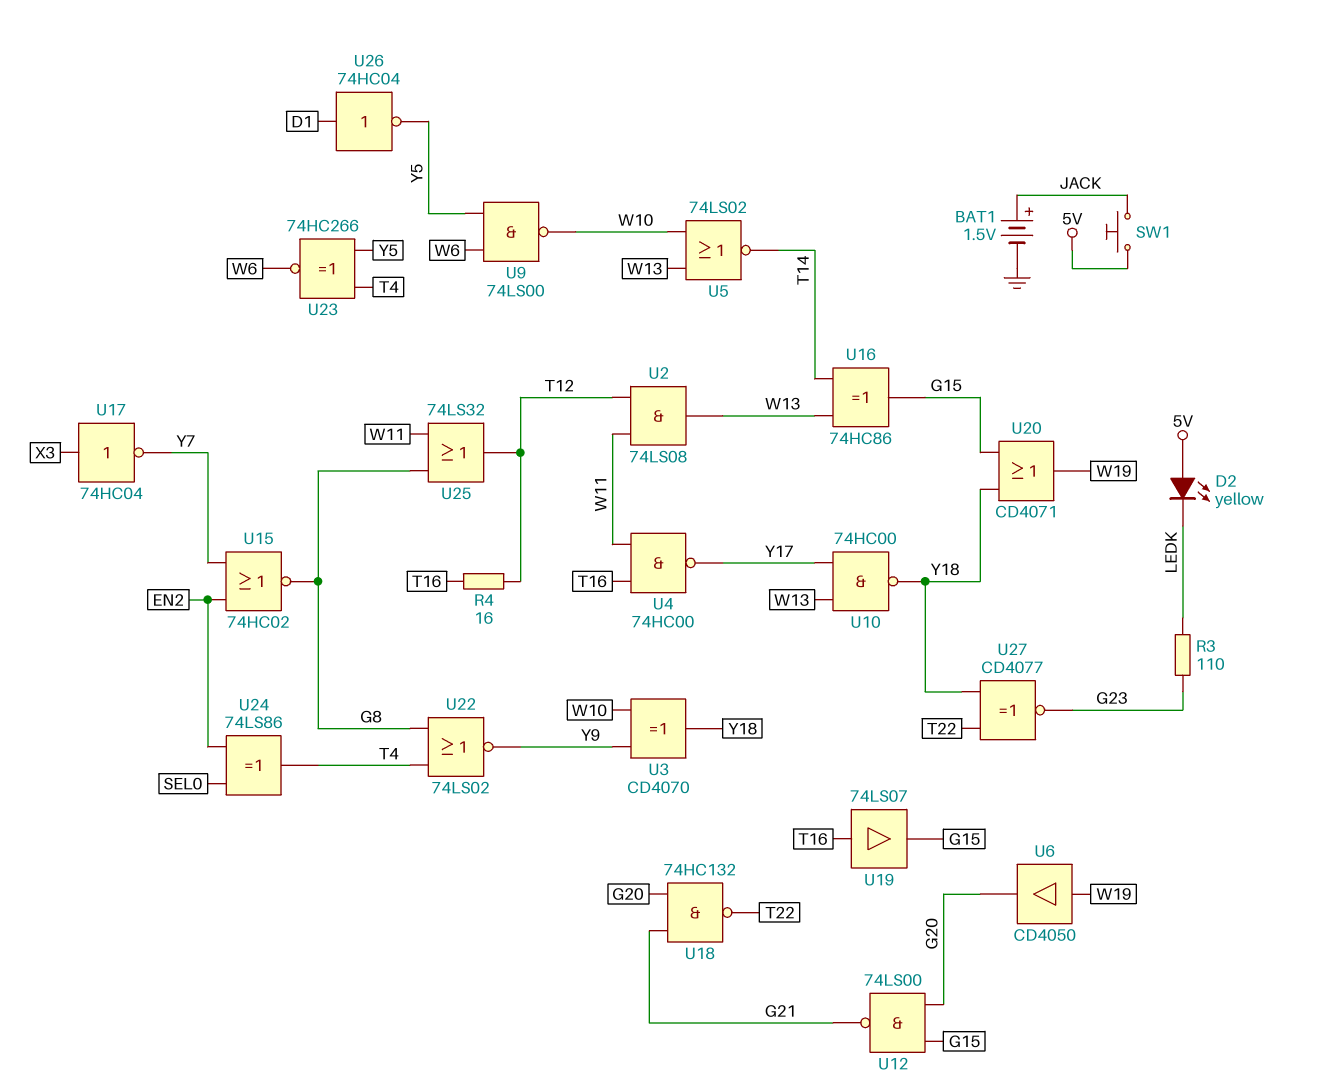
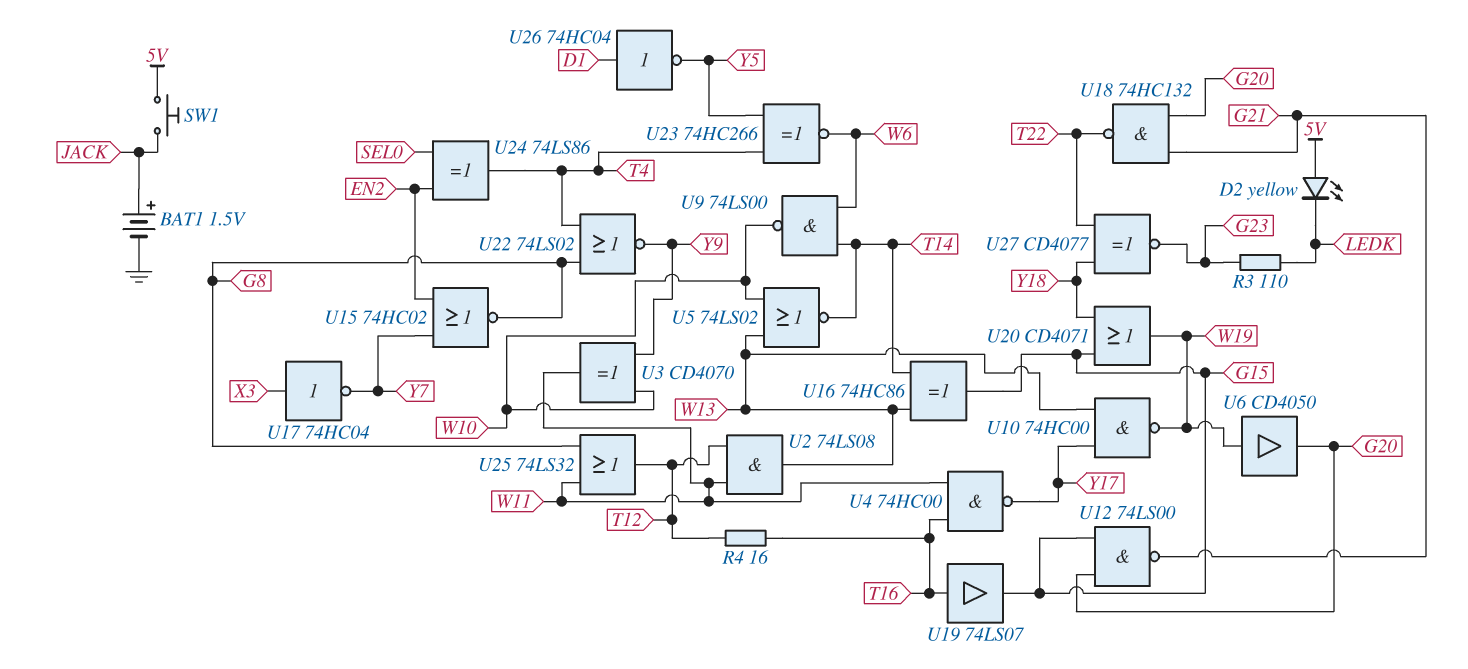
U3: XOR CD4070 (in W10, in Y9, out Y18) -> XOR CD4070 (in W10, in Y9, out W11)
U9: NAND 74LS00 (in W6, in Y5, out W10) -> NAND 74LS00 (in T14, in W6, out W10)
U10: NAND 74HC00 (in W13, in Y17, out Y18) -> NAND 74HC00 (in W13, in Y17, out W19)

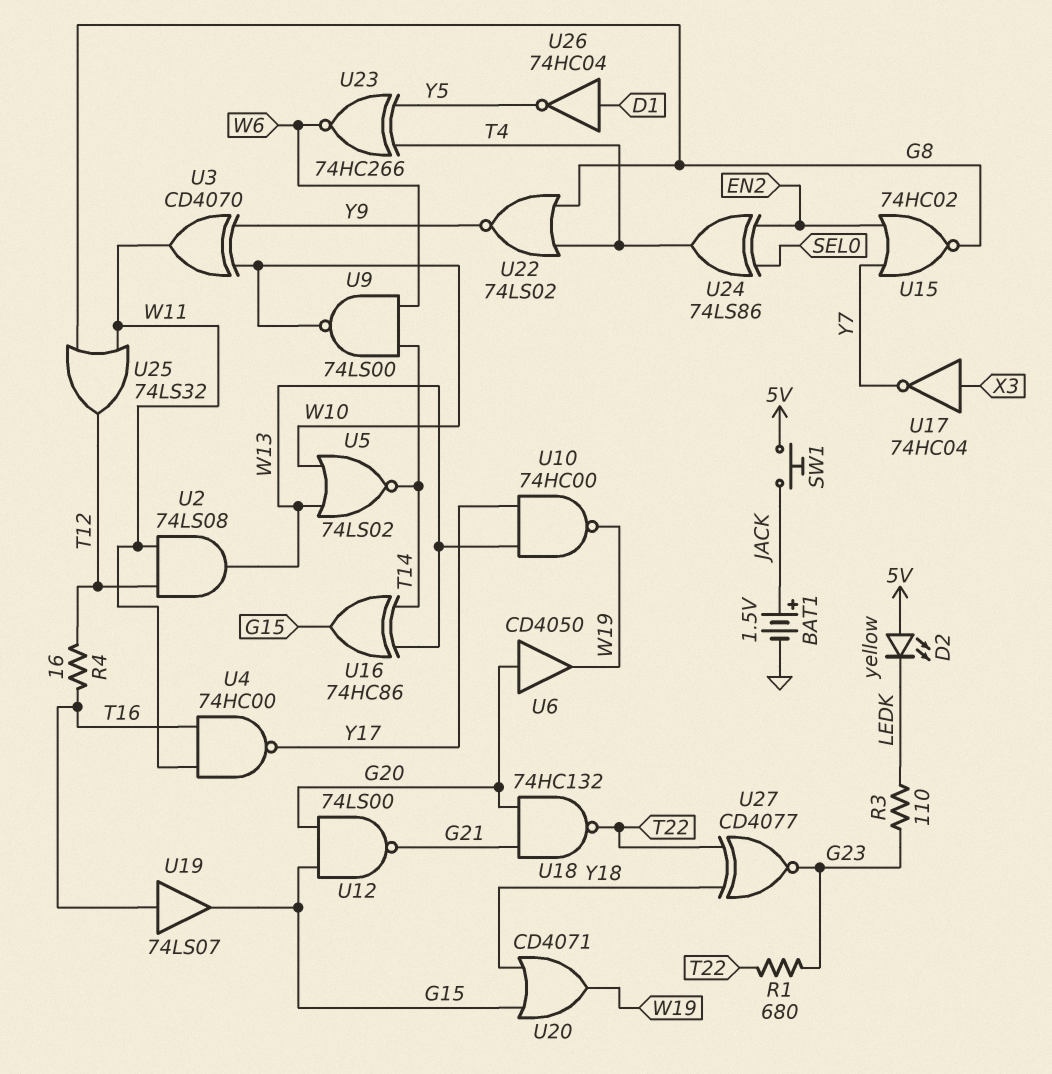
R1: none -> 680 (G23, T22)
U6: buffer CD4050 (in W19, out G20) -> buffer CD4050 (in G20, out W19)

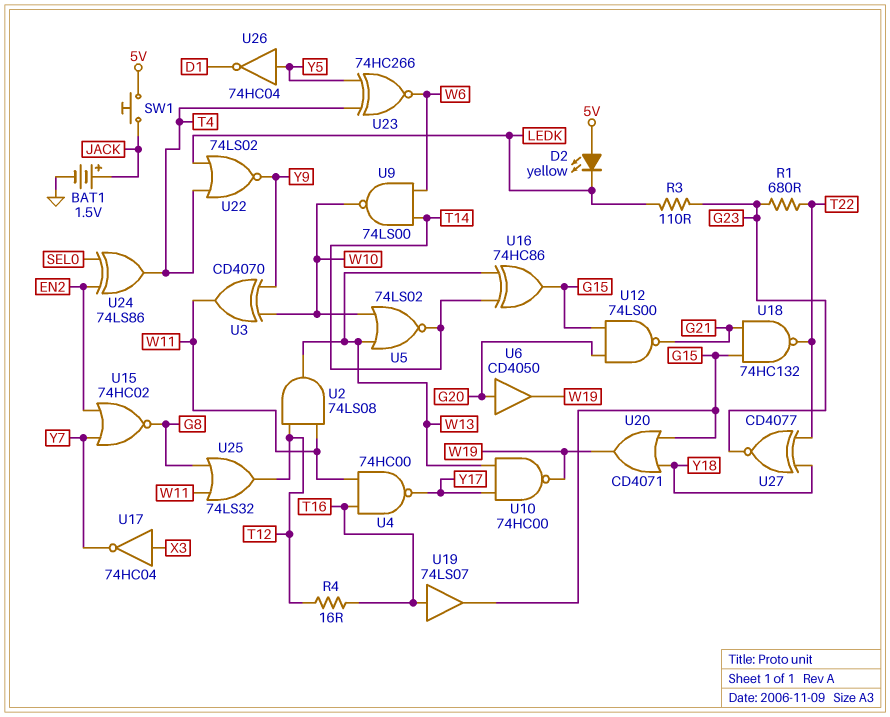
U18: NAND 74HC132 (in G20, in G21, out T22) -> NAND 74HC132 (in G15, in G21, out T22)
U22: NOR 74LS02 (in G8, in T4, out Y9) -> NOR 74LS02 (in LEDK, in T4, out Y9)
U26: NOT 74HC04 (in D1, out Y5) -> NOT 74HC04 (in Y5, out D1)

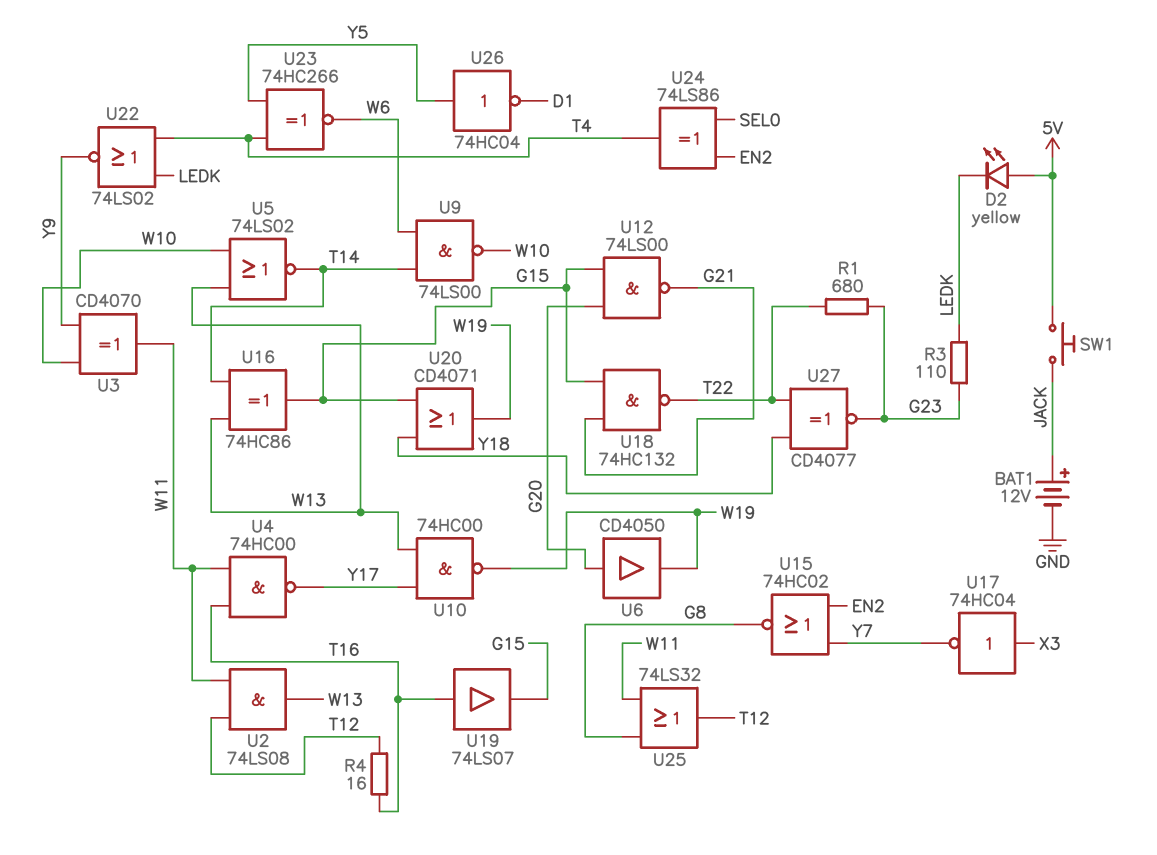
BAT1: 1.5V (plus JACK, minus GND) -> 12V (plus JACK, minus GND)

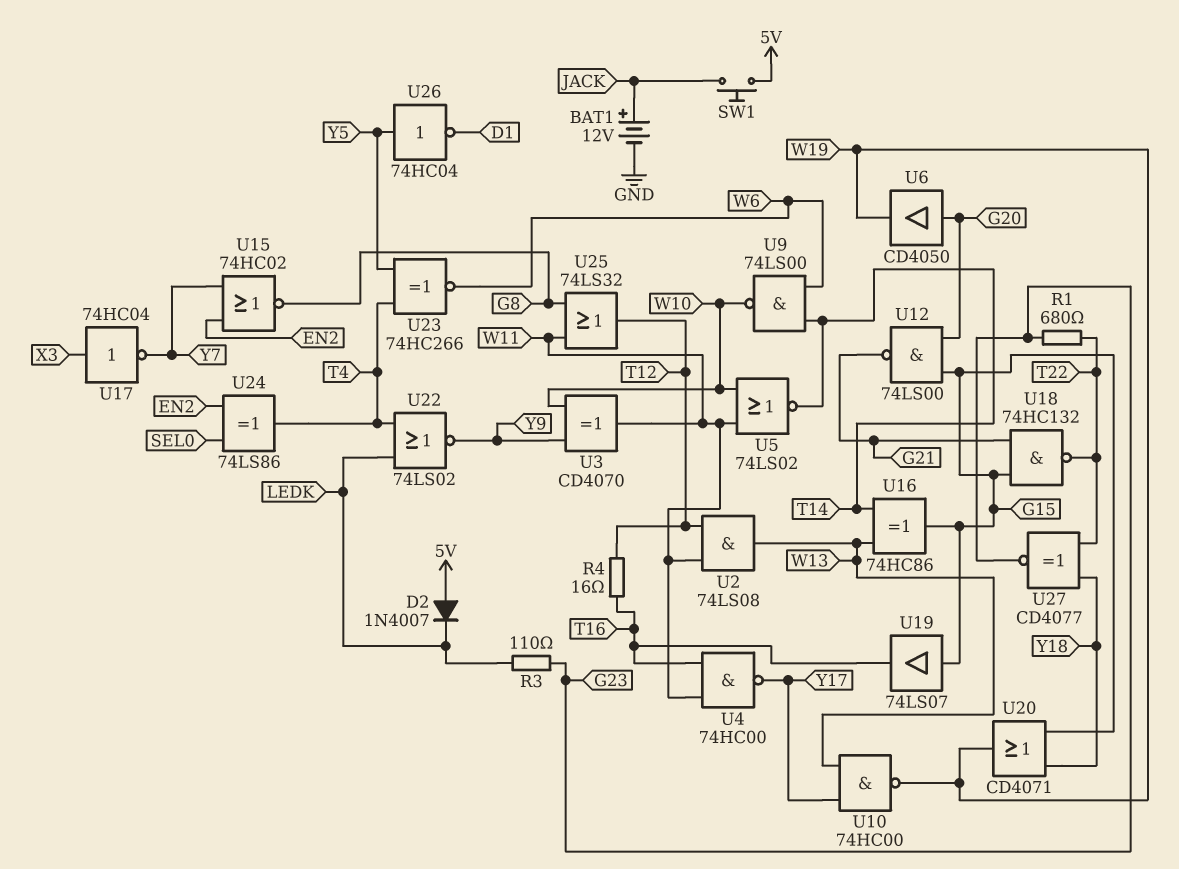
D2: LED yellow (A 5V, K LEDK) -> diode 1N4007 (A 5V, K LEDK)
U5: NOR 74LS02 (in W10, in W13, out T14) -> NOR 74LS02 (in W10, in W11, out T14)
U19: buffer 74LS07 (in T16, out G15) -> buffer 74LS07 (in G15, out T16)

